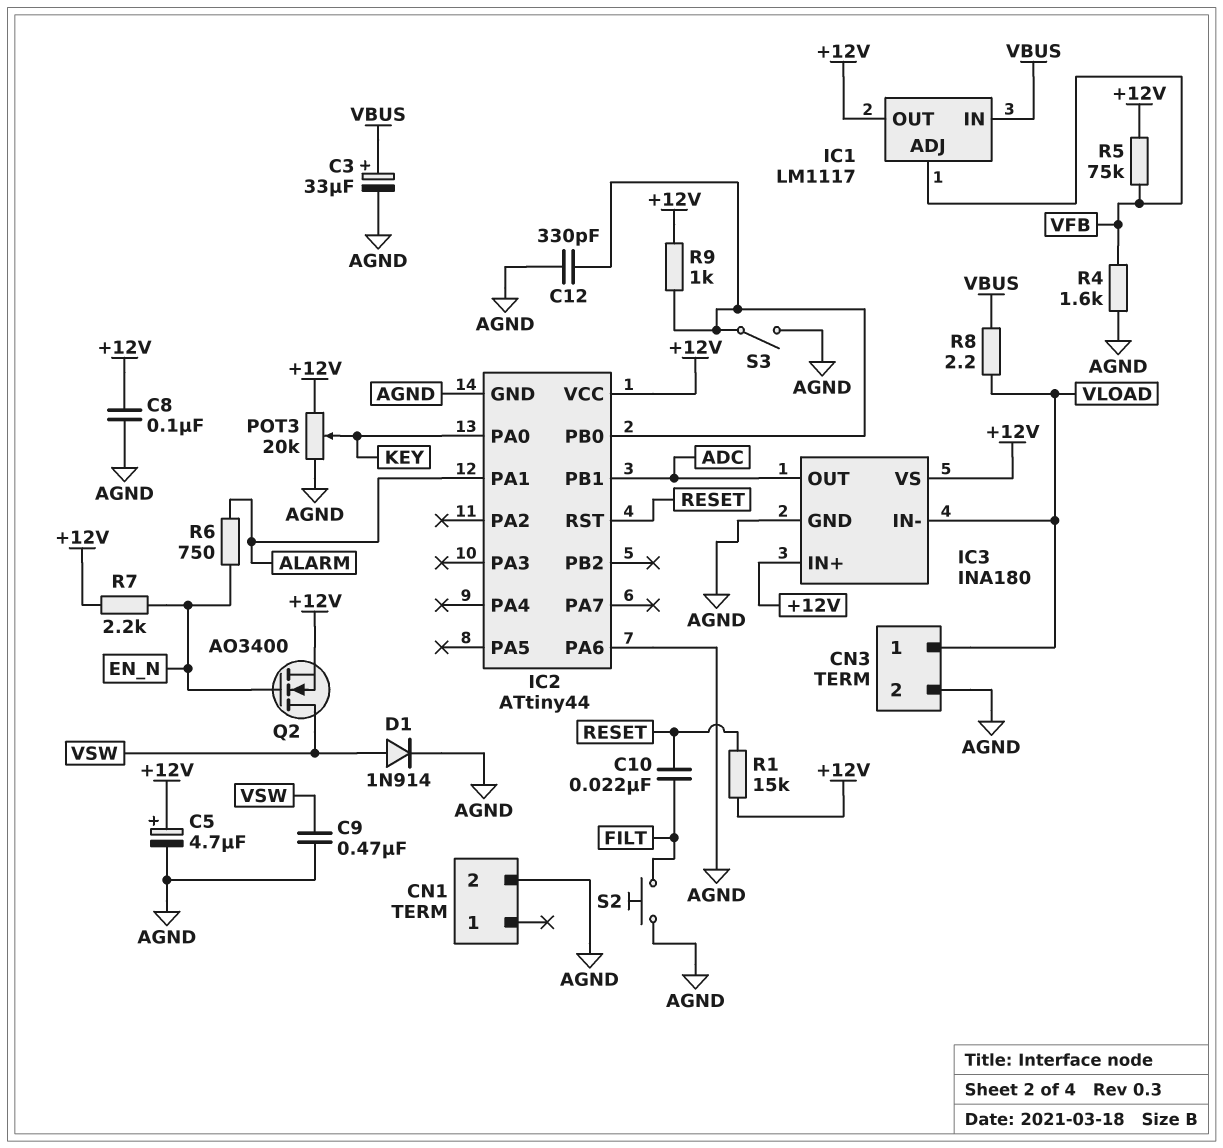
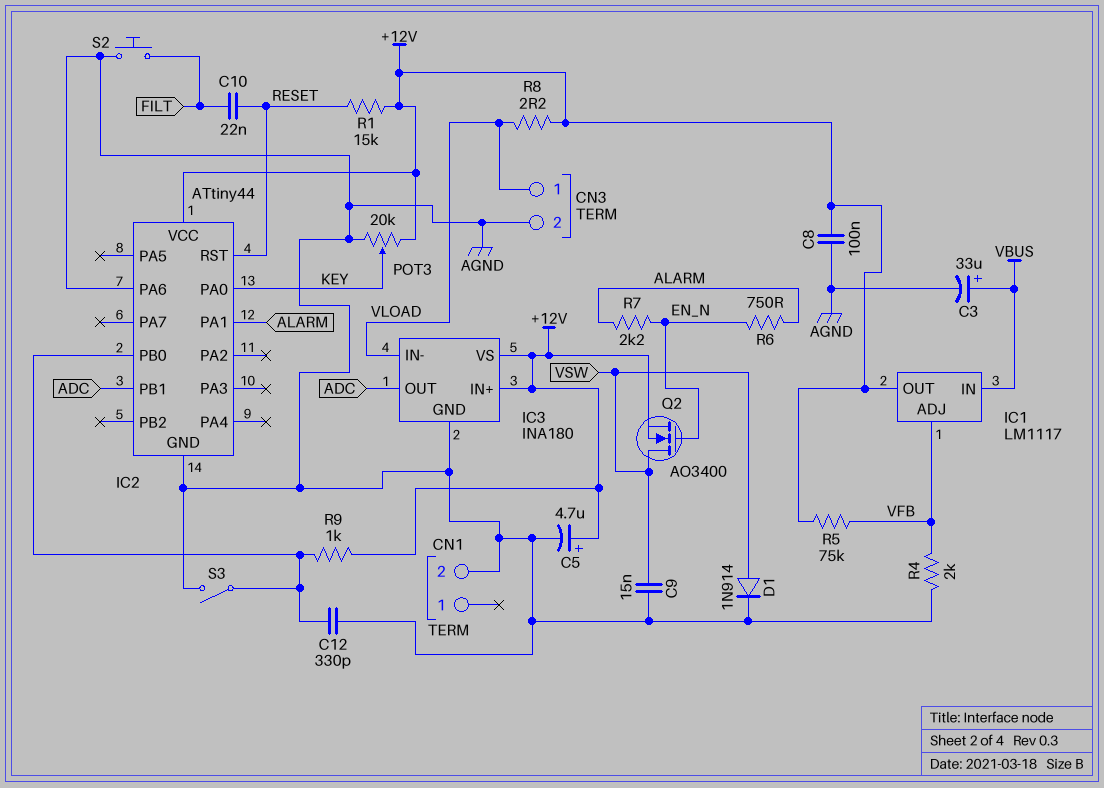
C9: 470nF (AGND, VSW) -> 15nF (AGND, VSW)
R4: 1.6k (AGND, VFB) -> 2k (AGND, VFB)
R7: 2.2k (+12V, EN_N) -> 2.2k (ALARM, EN_N)
R8: 2.2 (VBUS, VLOAD) -> 2.2 (+12V, VLOAD)

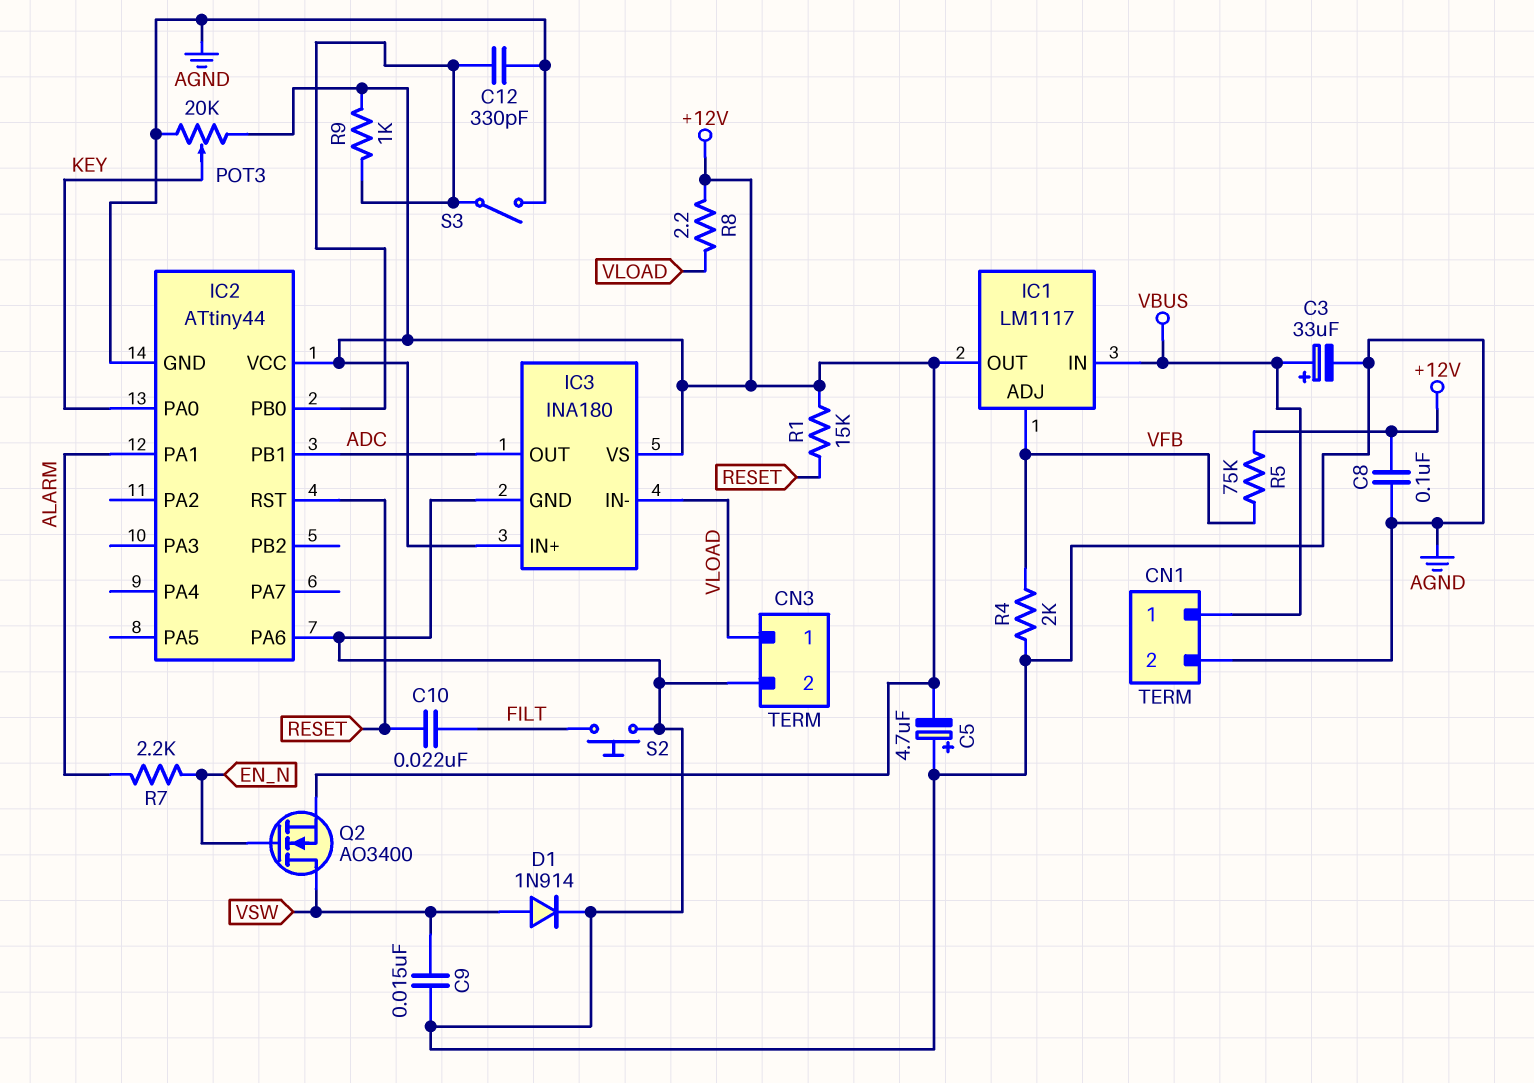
C5: 4.7uF (plus +12V, minus AGND) -> 4.7uF (plus AGND, minus +12V)
CN1 pin 1: none -> VBUS
R6: 750 (ALARM, EN_N) -> none

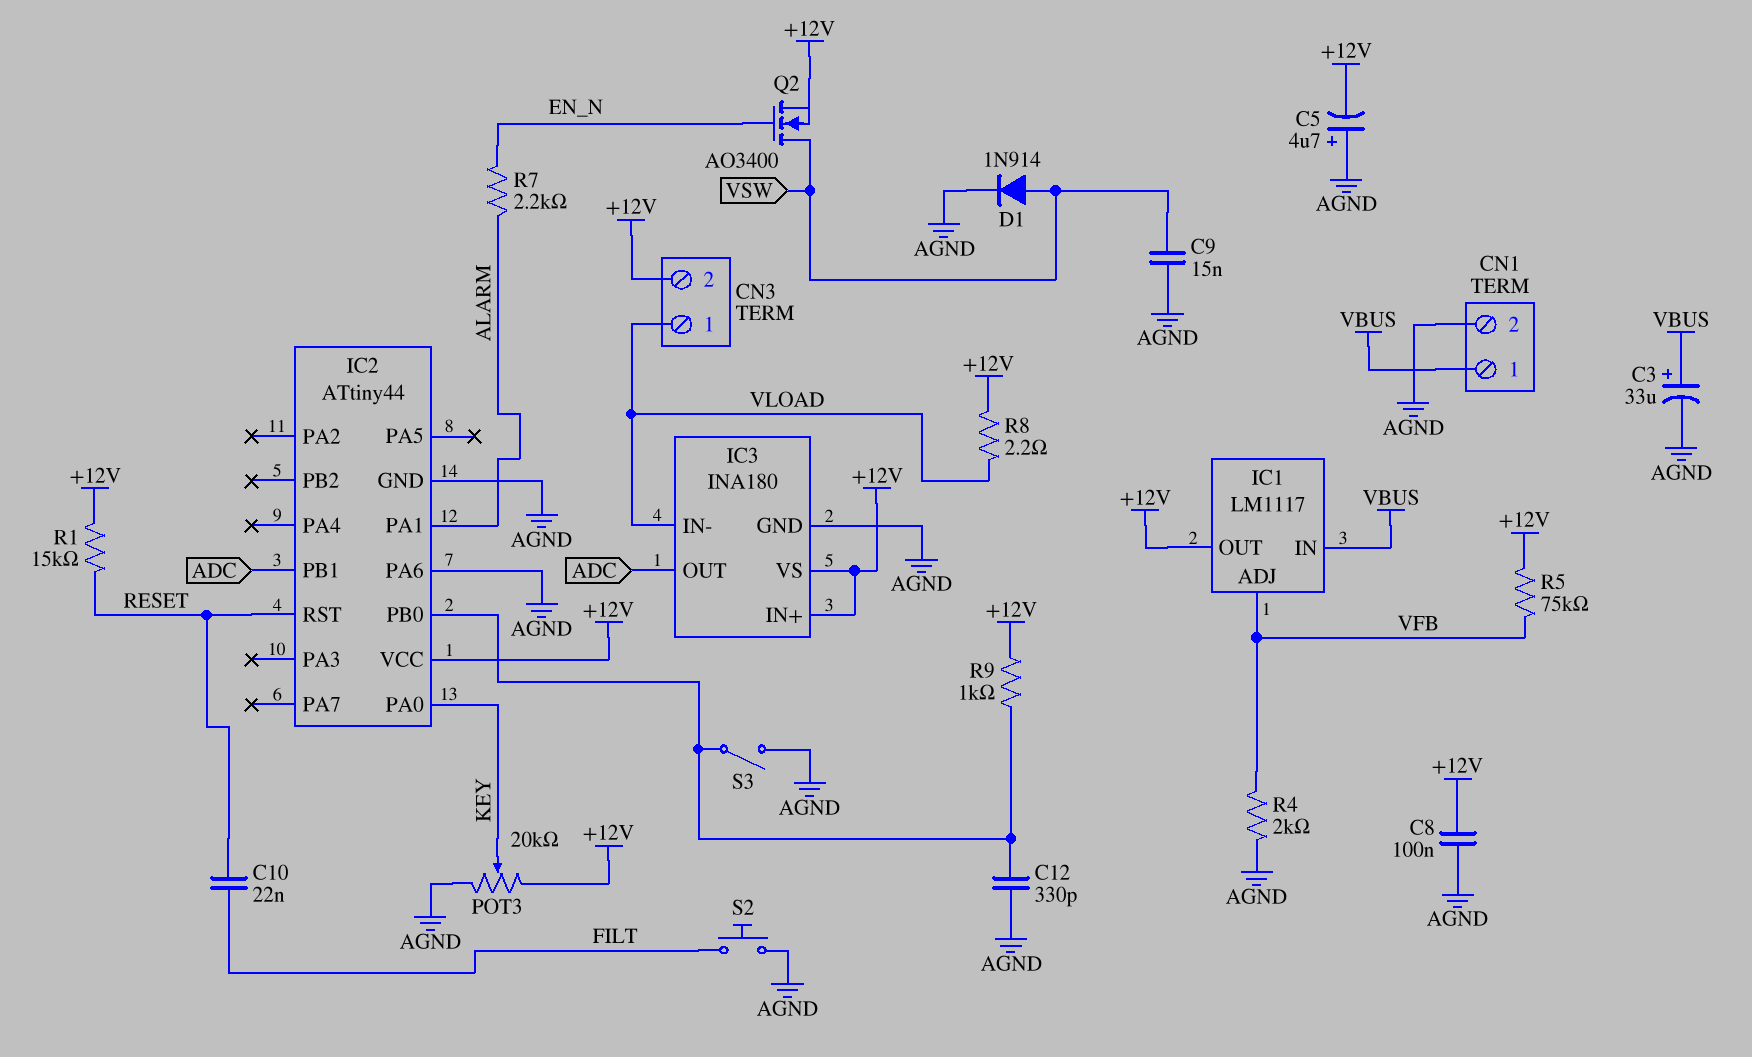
CN3 pin 2: AGND -> +12V

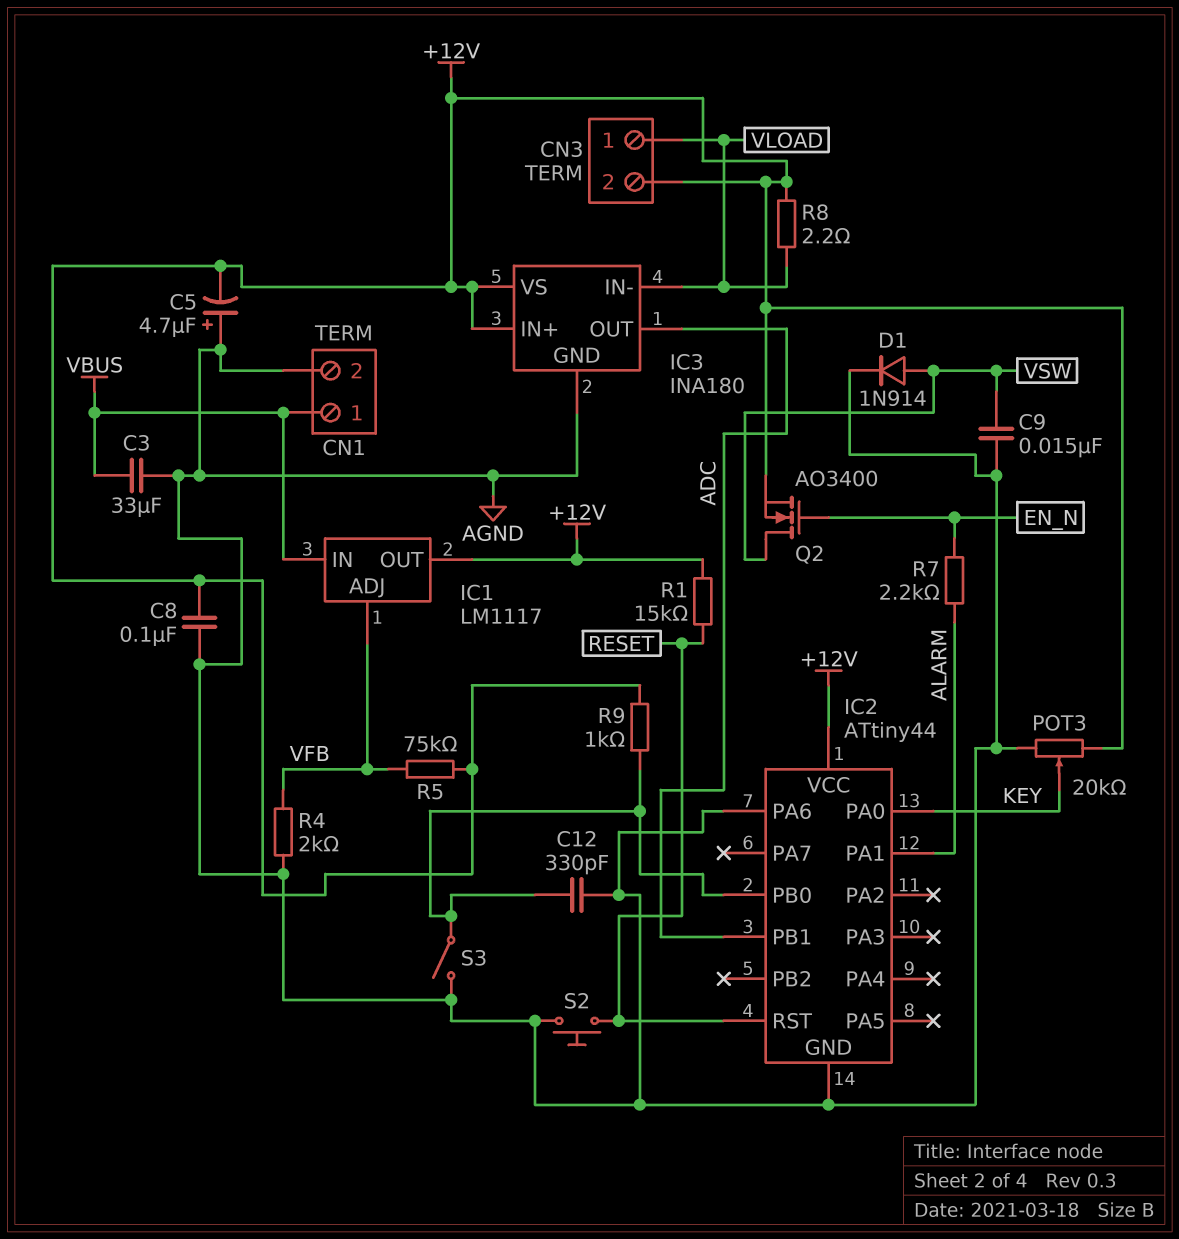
C3: 33uF (plus VBUS, minus AGND) -> 33uF (AGND, VBUS)
C10: 22nF (FILT, RESET) -> none
S2: button (AGND, FILT) -> button (AGND, RESET)

